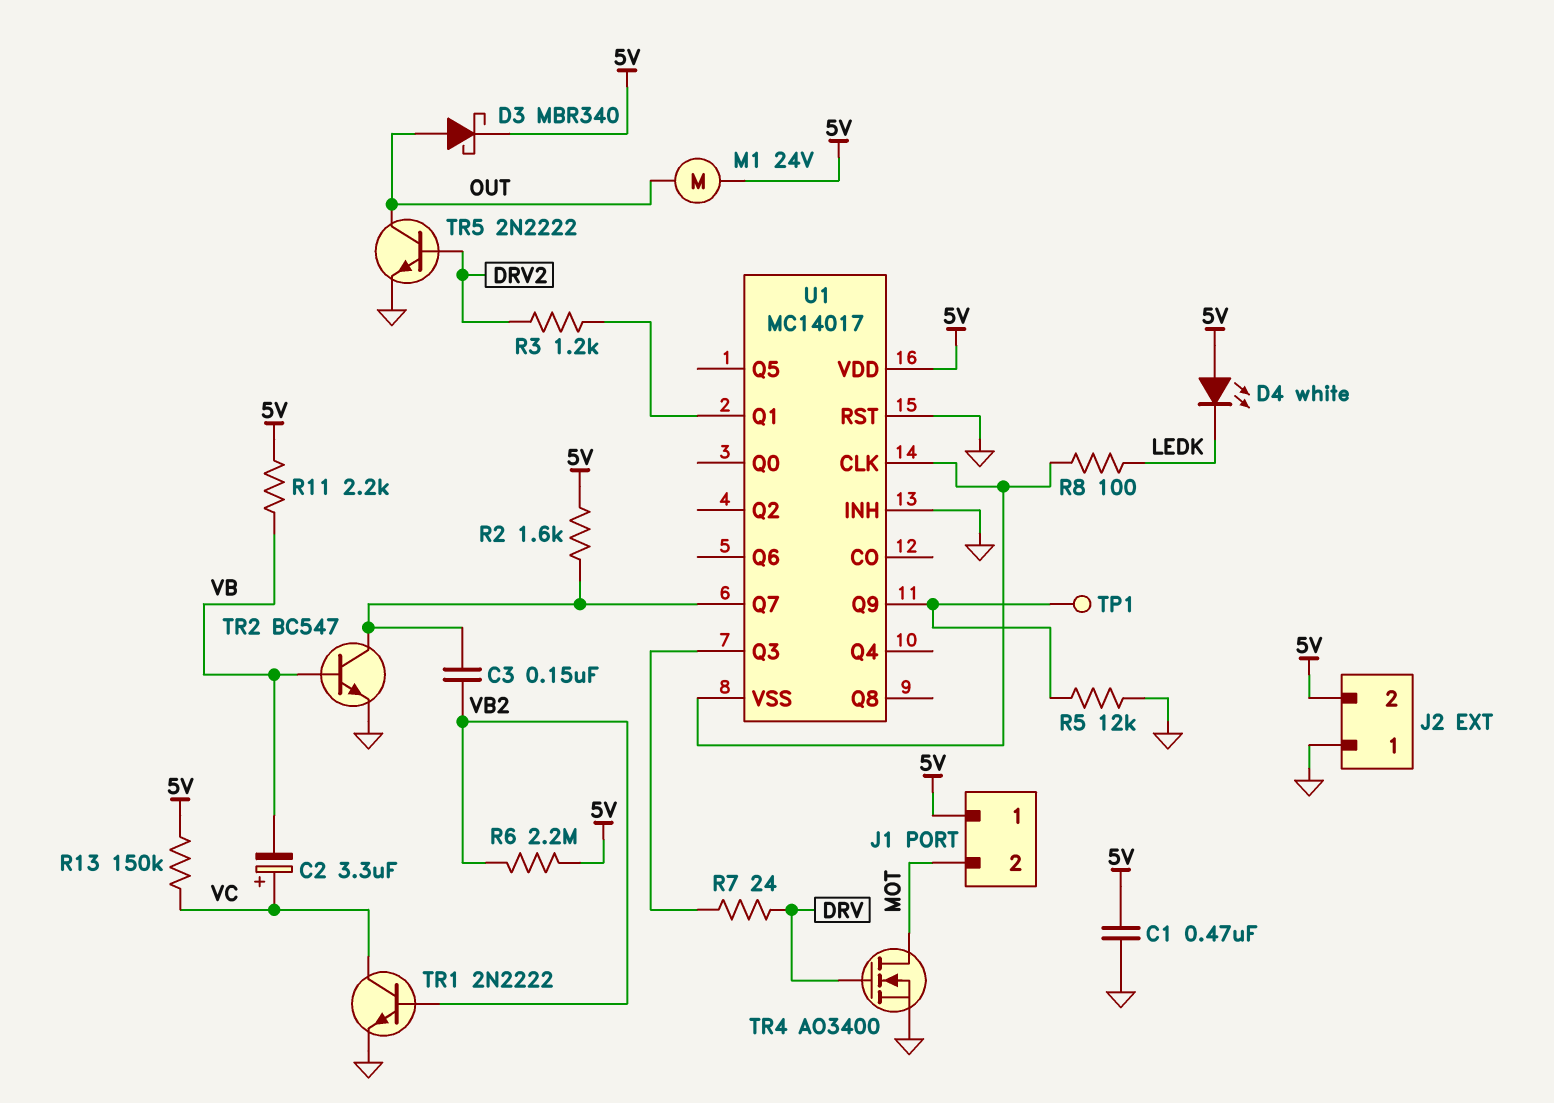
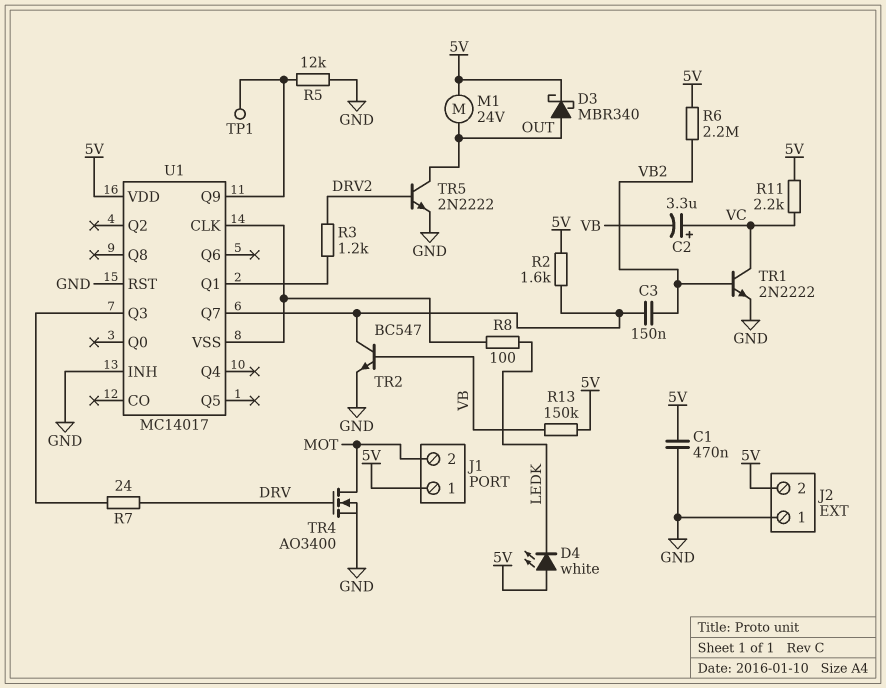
R11: 2.2k (5V, VB) -> 2.2k (5V, VC)
R13: 150k (5V, VC) -> 150k (5V, VB)

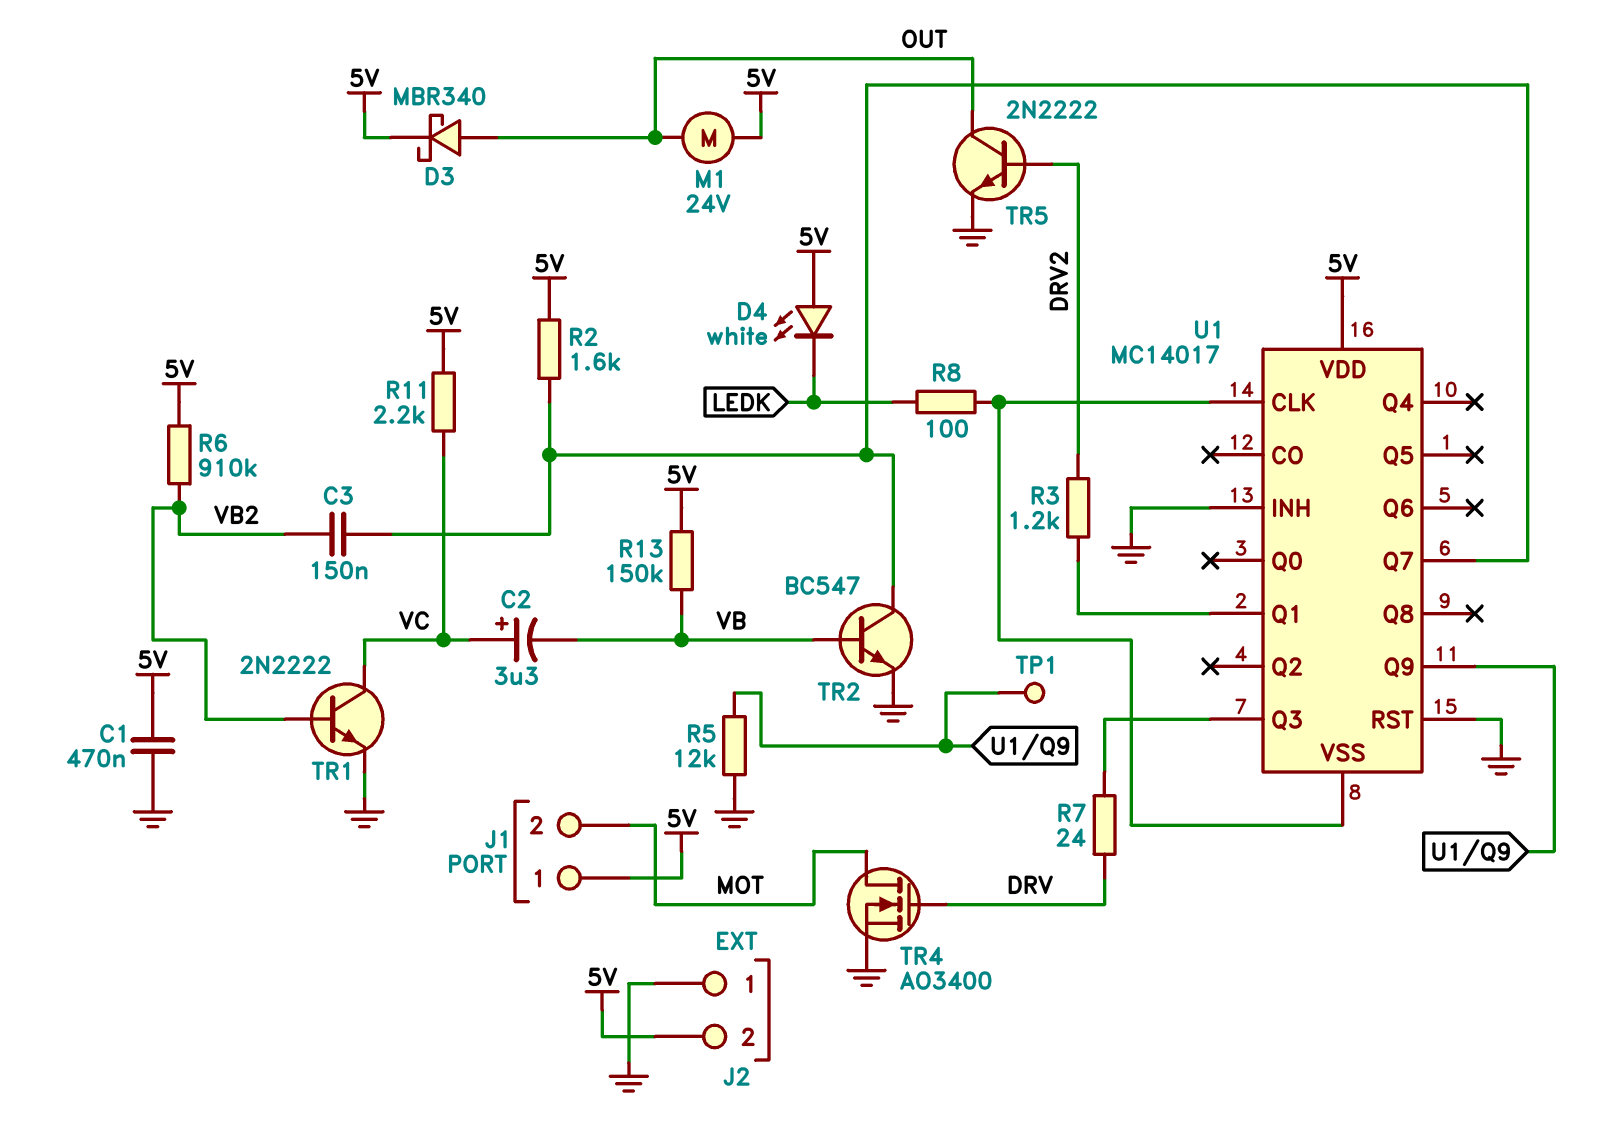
R6: 2.2M (5V, VB2) -> 910k (5V, VB2)

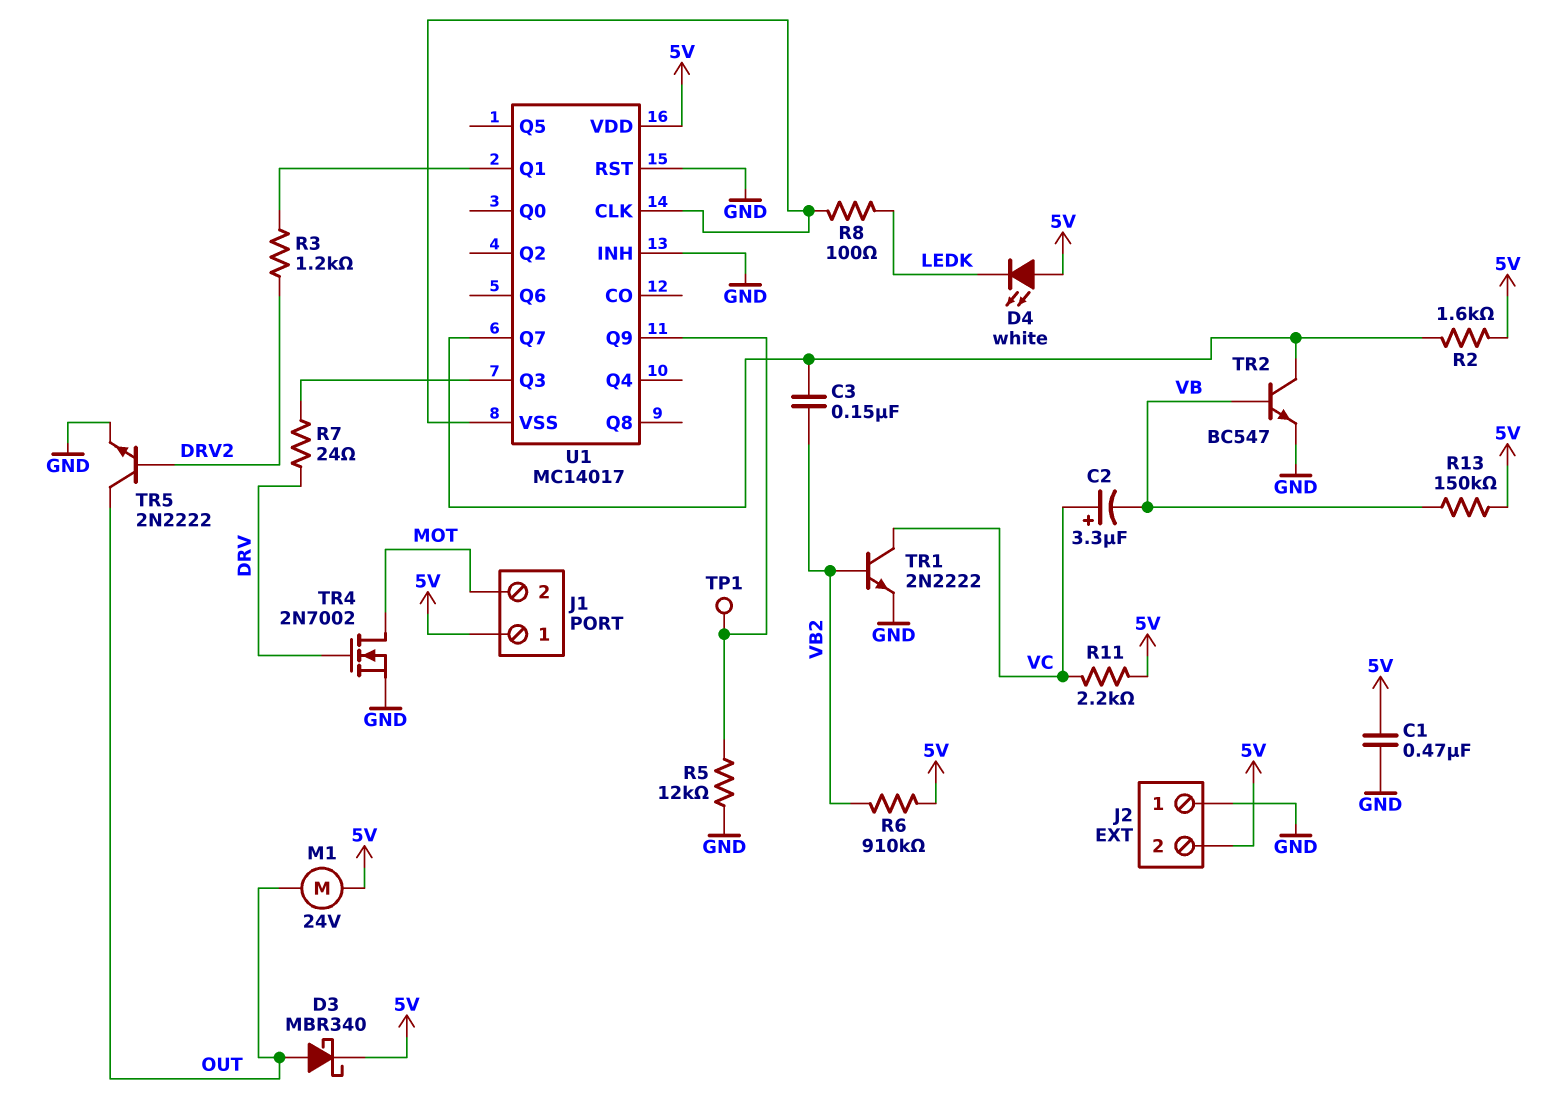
TR4: NMOS AO3400 (G DRV, D MOT, S GND) -> NMOS 2N7002 (G DRV, D MOT, S GND)

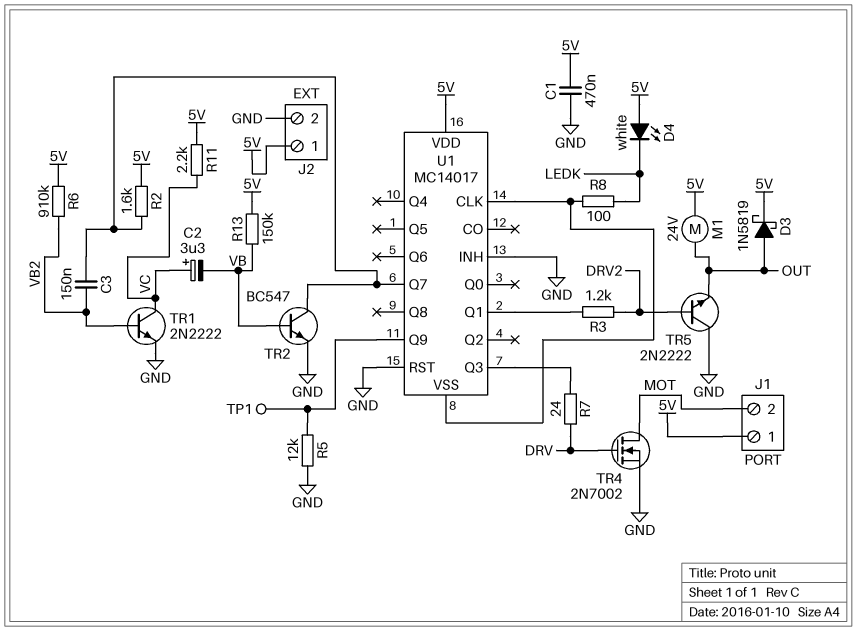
D3: schottky MBR340 (A OUT, K 5V) -> schottky 1N5819 (A OUT, K 5V)
J2 pin 1: GND -> 5V
J2 pin 2: 5V -> GND
TR5: NPN 2N2222 (B DRV2, C OUT, E GND) -> NPN 2N2222 (B DRV2, C GND, E OUT)

